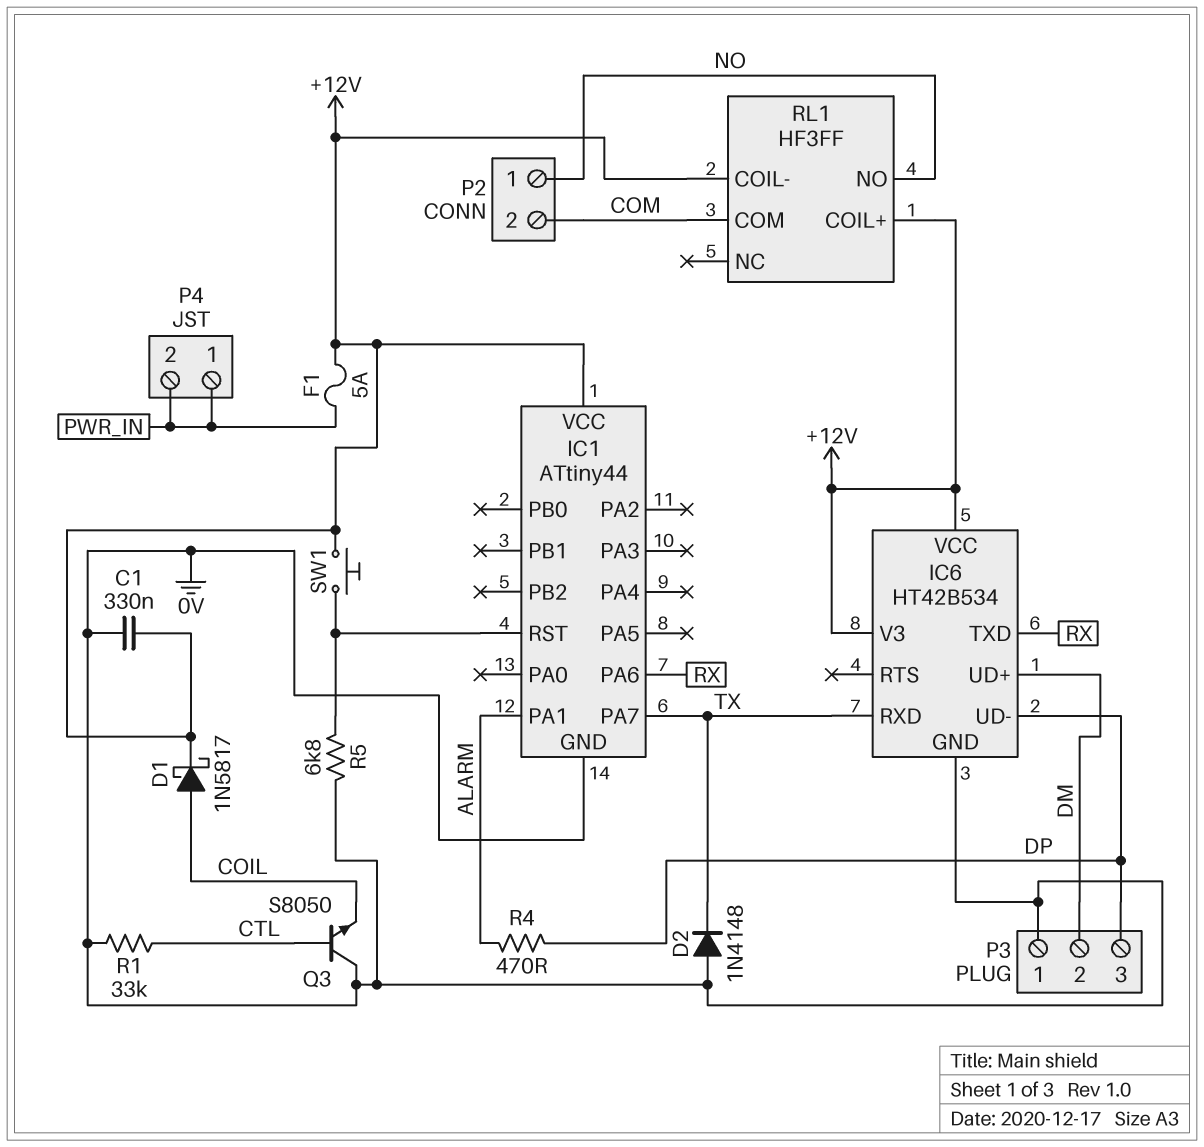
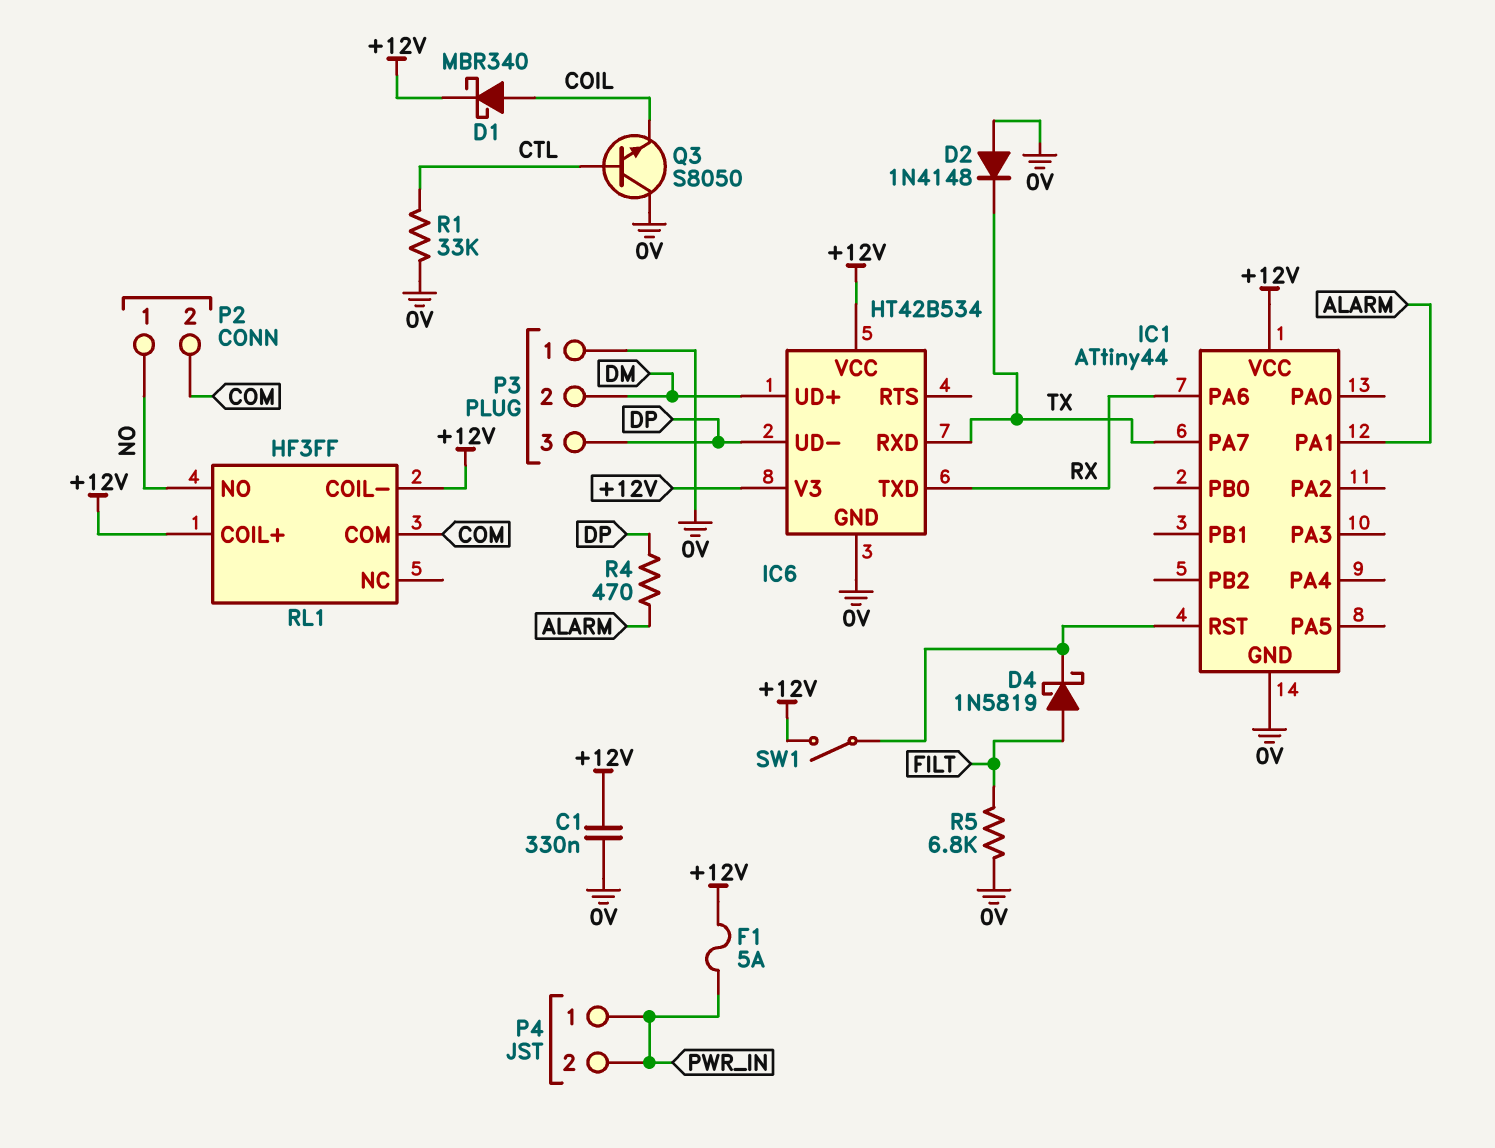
D1: schottky 1N5817 (A COIL, K +12V) -> schottky MBR340 (A COIL, K +12V)
D4: none -> schottky 1N5819 (A FILT, K IC1/RST)
R5: 6.8k (0V, IC1/RST) -> 6.8k (0V, FILT)
SW1: button (+12V, IC1/RST) -> switch (+12V, IC1/RST)

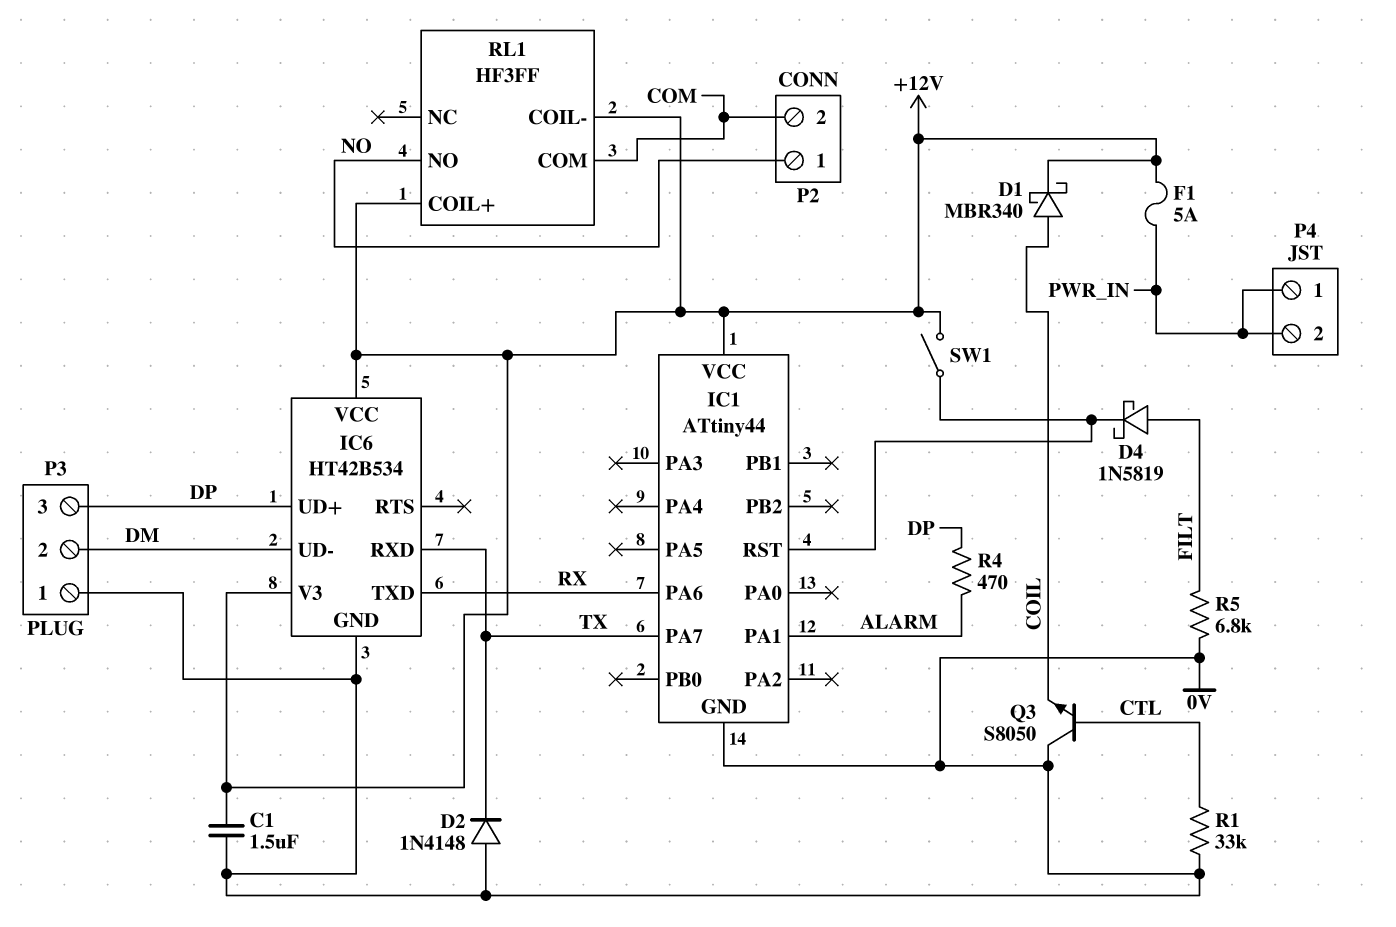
C1: 330nF (+12V, 0V) -> 1.5uF (+12V, 0V)
IC6 pin UD+: DM -> DP
IC6 pin UD-: DP -> DM

